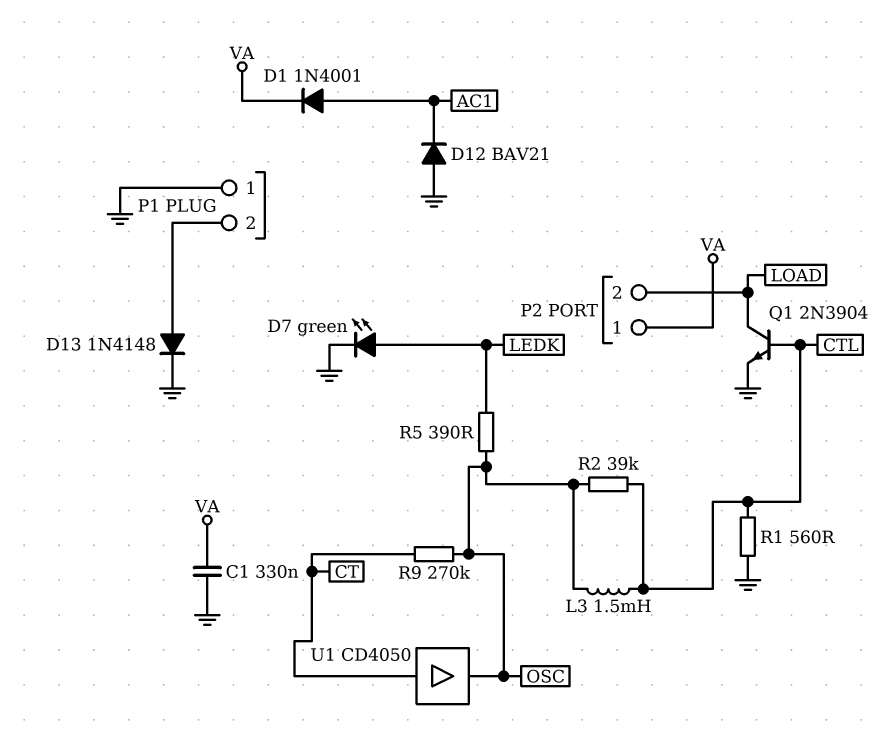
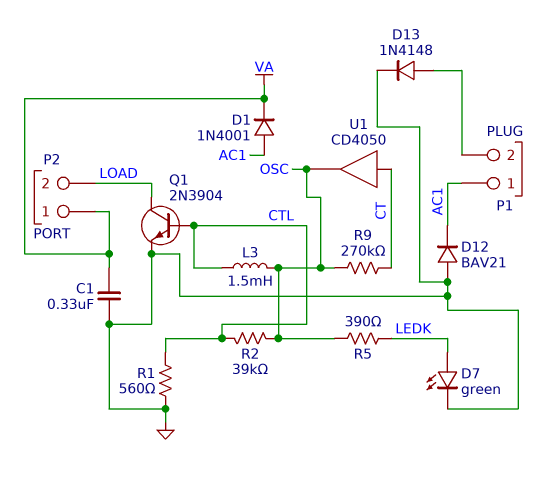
P1 pin 1: GND -> AC1

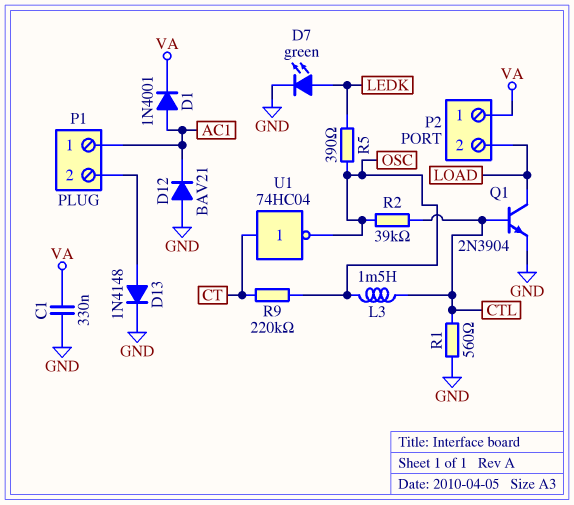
R9: 270k (CT, OSC) -> 220k (CT, OSC)
U1: buffer CD4050 (in CT, out OSC) -> NOT 74HC04 (in CT, out OSC)

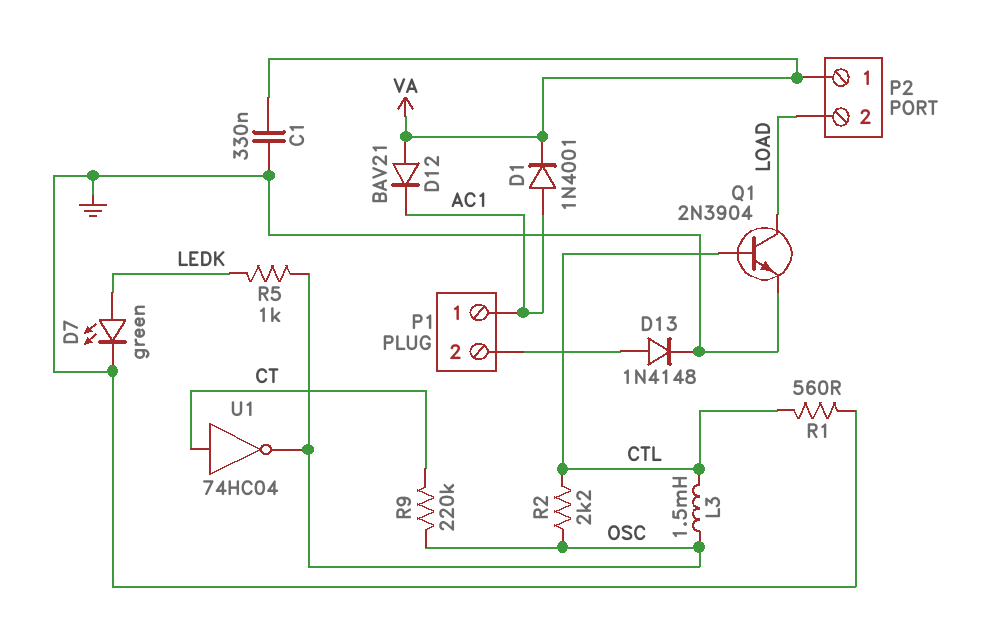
D12: diode BAV21 (A GND, K AC1) -> diode BAV21 (A VA, K AC1)
R2: 39k (CTL, OSC) -> 2.2k (CTL, OSC)
R5: 390 (LEDK, OSC) -> 1k (LEDK, OSC)

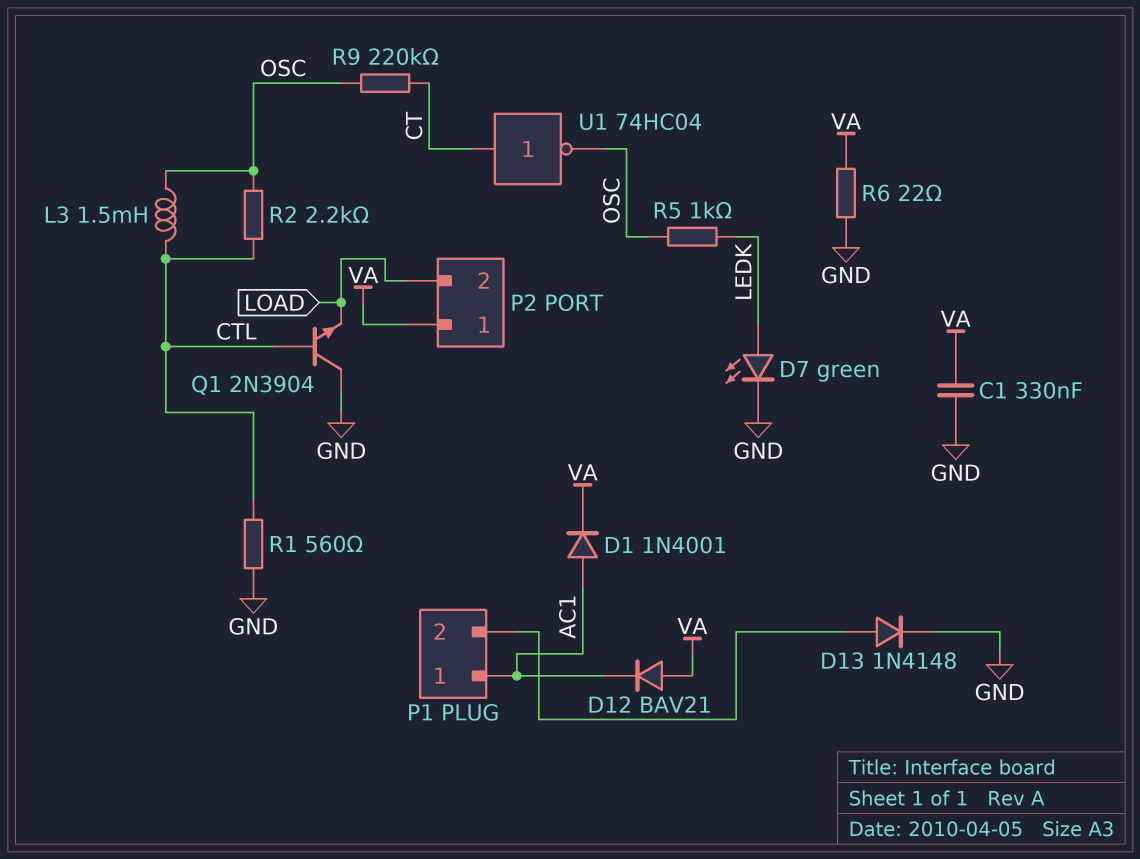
Q1: NPN 2N3904 (B CTL, C LOAD, E GND) -> NPN 2N3904 (B CTL, C GND, E LOAD)
R6: none -> 22 (GND, VA)

